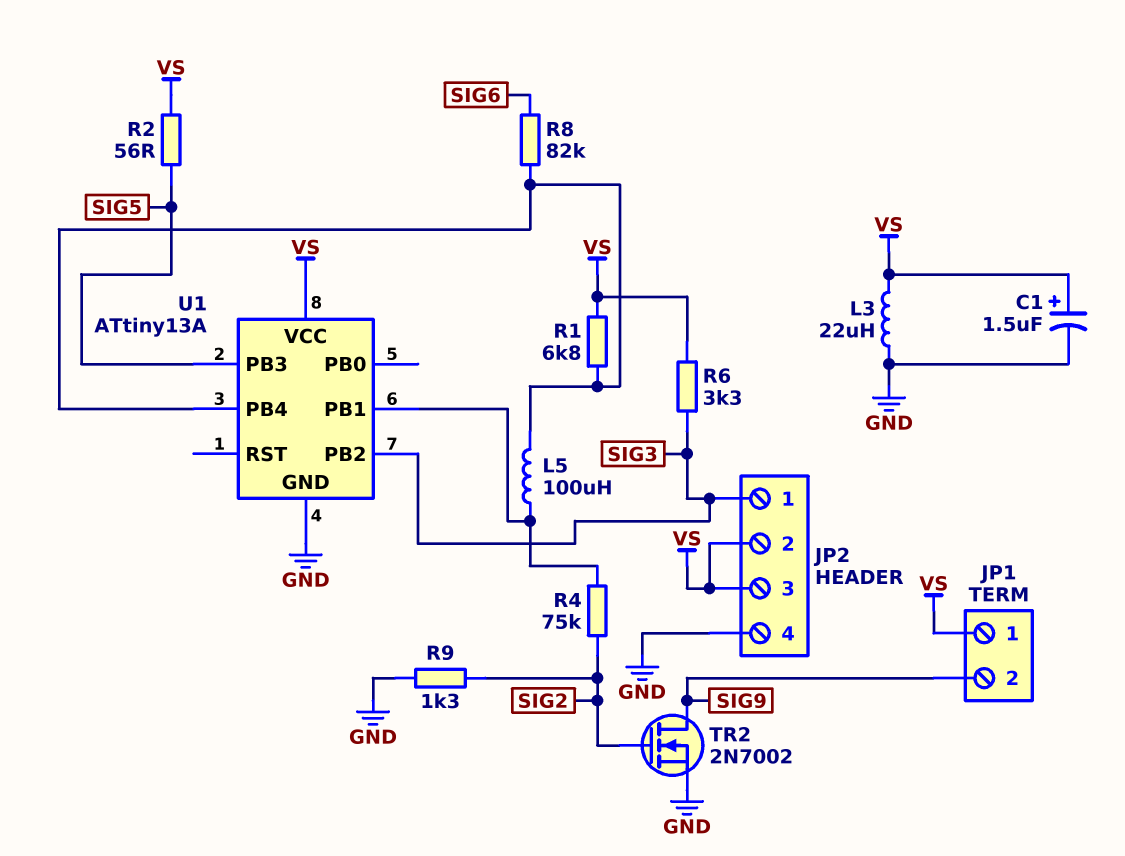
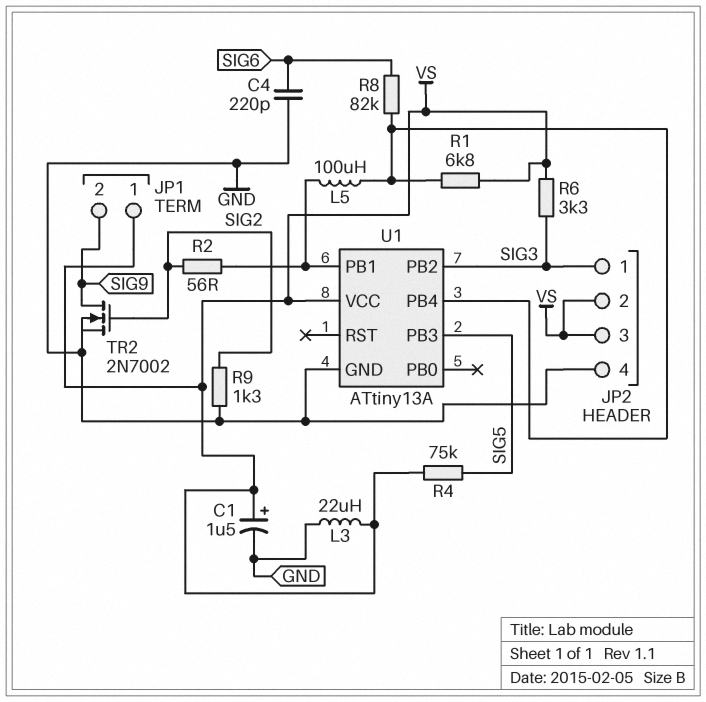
C4: none -> 220pF (GND, SIG6)
R2: 56 (SIG5, VS) -> 56 (SIG2, U1/PB1)
R4: 75k (SIG2, U1/PB1) -> 75k (SIG5, VS)

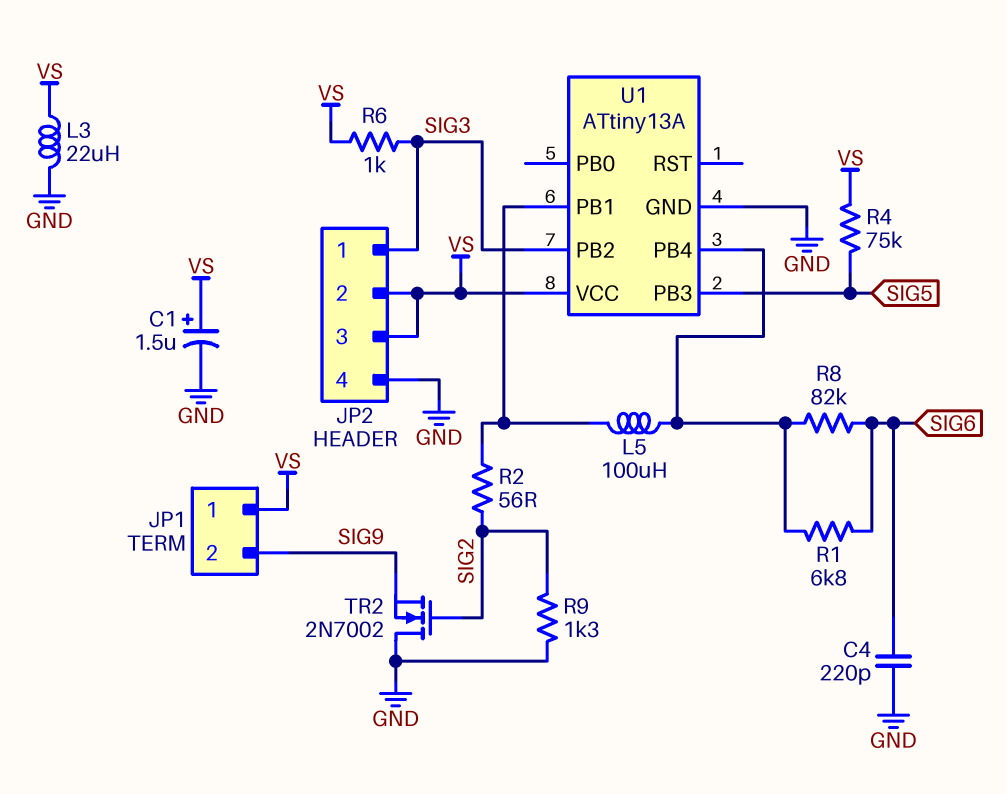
R1: 6.8k (U1/PB4, VS) -> 6.8k (SIG6, U1/PB4)
R6: 3.3k (SIG3, VS) -> 1k (SIG3, VS)
TR2: NMOS 2N7002 (G SIG2, D SIG9, S GND) -> NMOS 2N7002 (G SIG2, D GND, S SIG9)

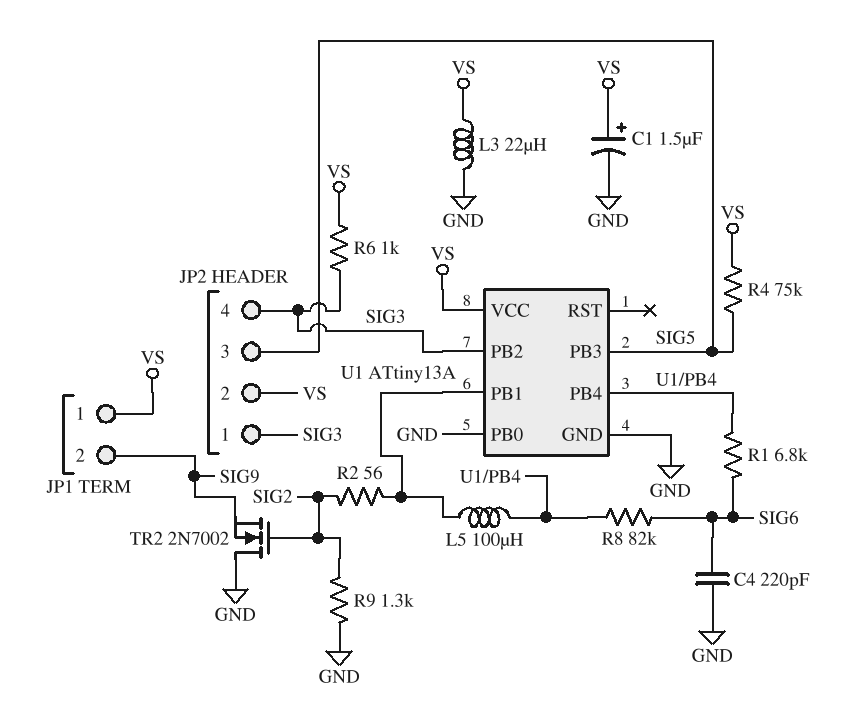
JP2 pin 3: VS -> SIG5
JP2 pin 4: GND -> SIG3
U1 pin PB0: none -> GND

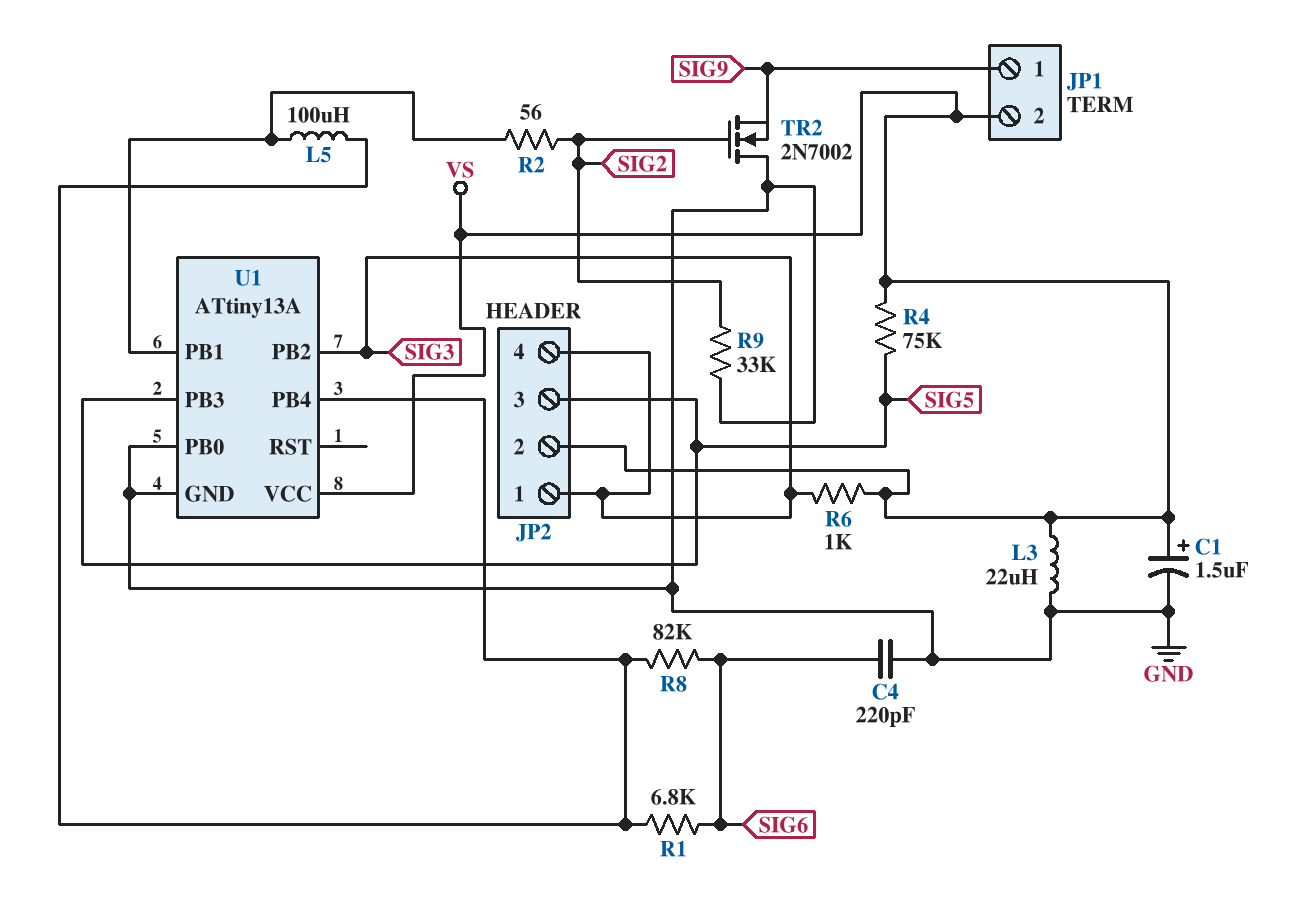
JP1 pin 1: VS -> SIG9
JP1 pin 2: SIG9 -> VS
R9: 1.3k (GND, SIG2) -> 33k (GND, SIG2)

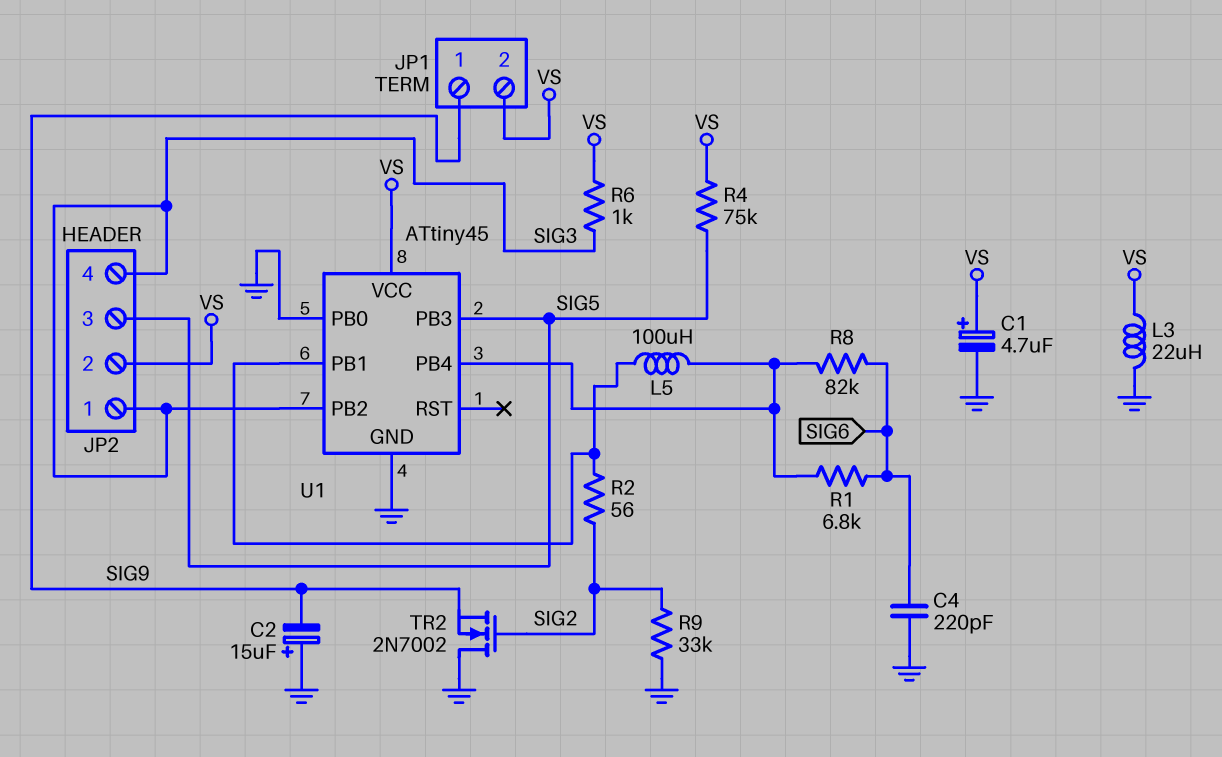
C1: 1.5uF (plus VS, minus GND) -> 4.7uF (plus VS, minus GND)
C2: none -> 15uF (plus GND, minus SIG9)
U1: ATtiny13A -> ATtiny45

